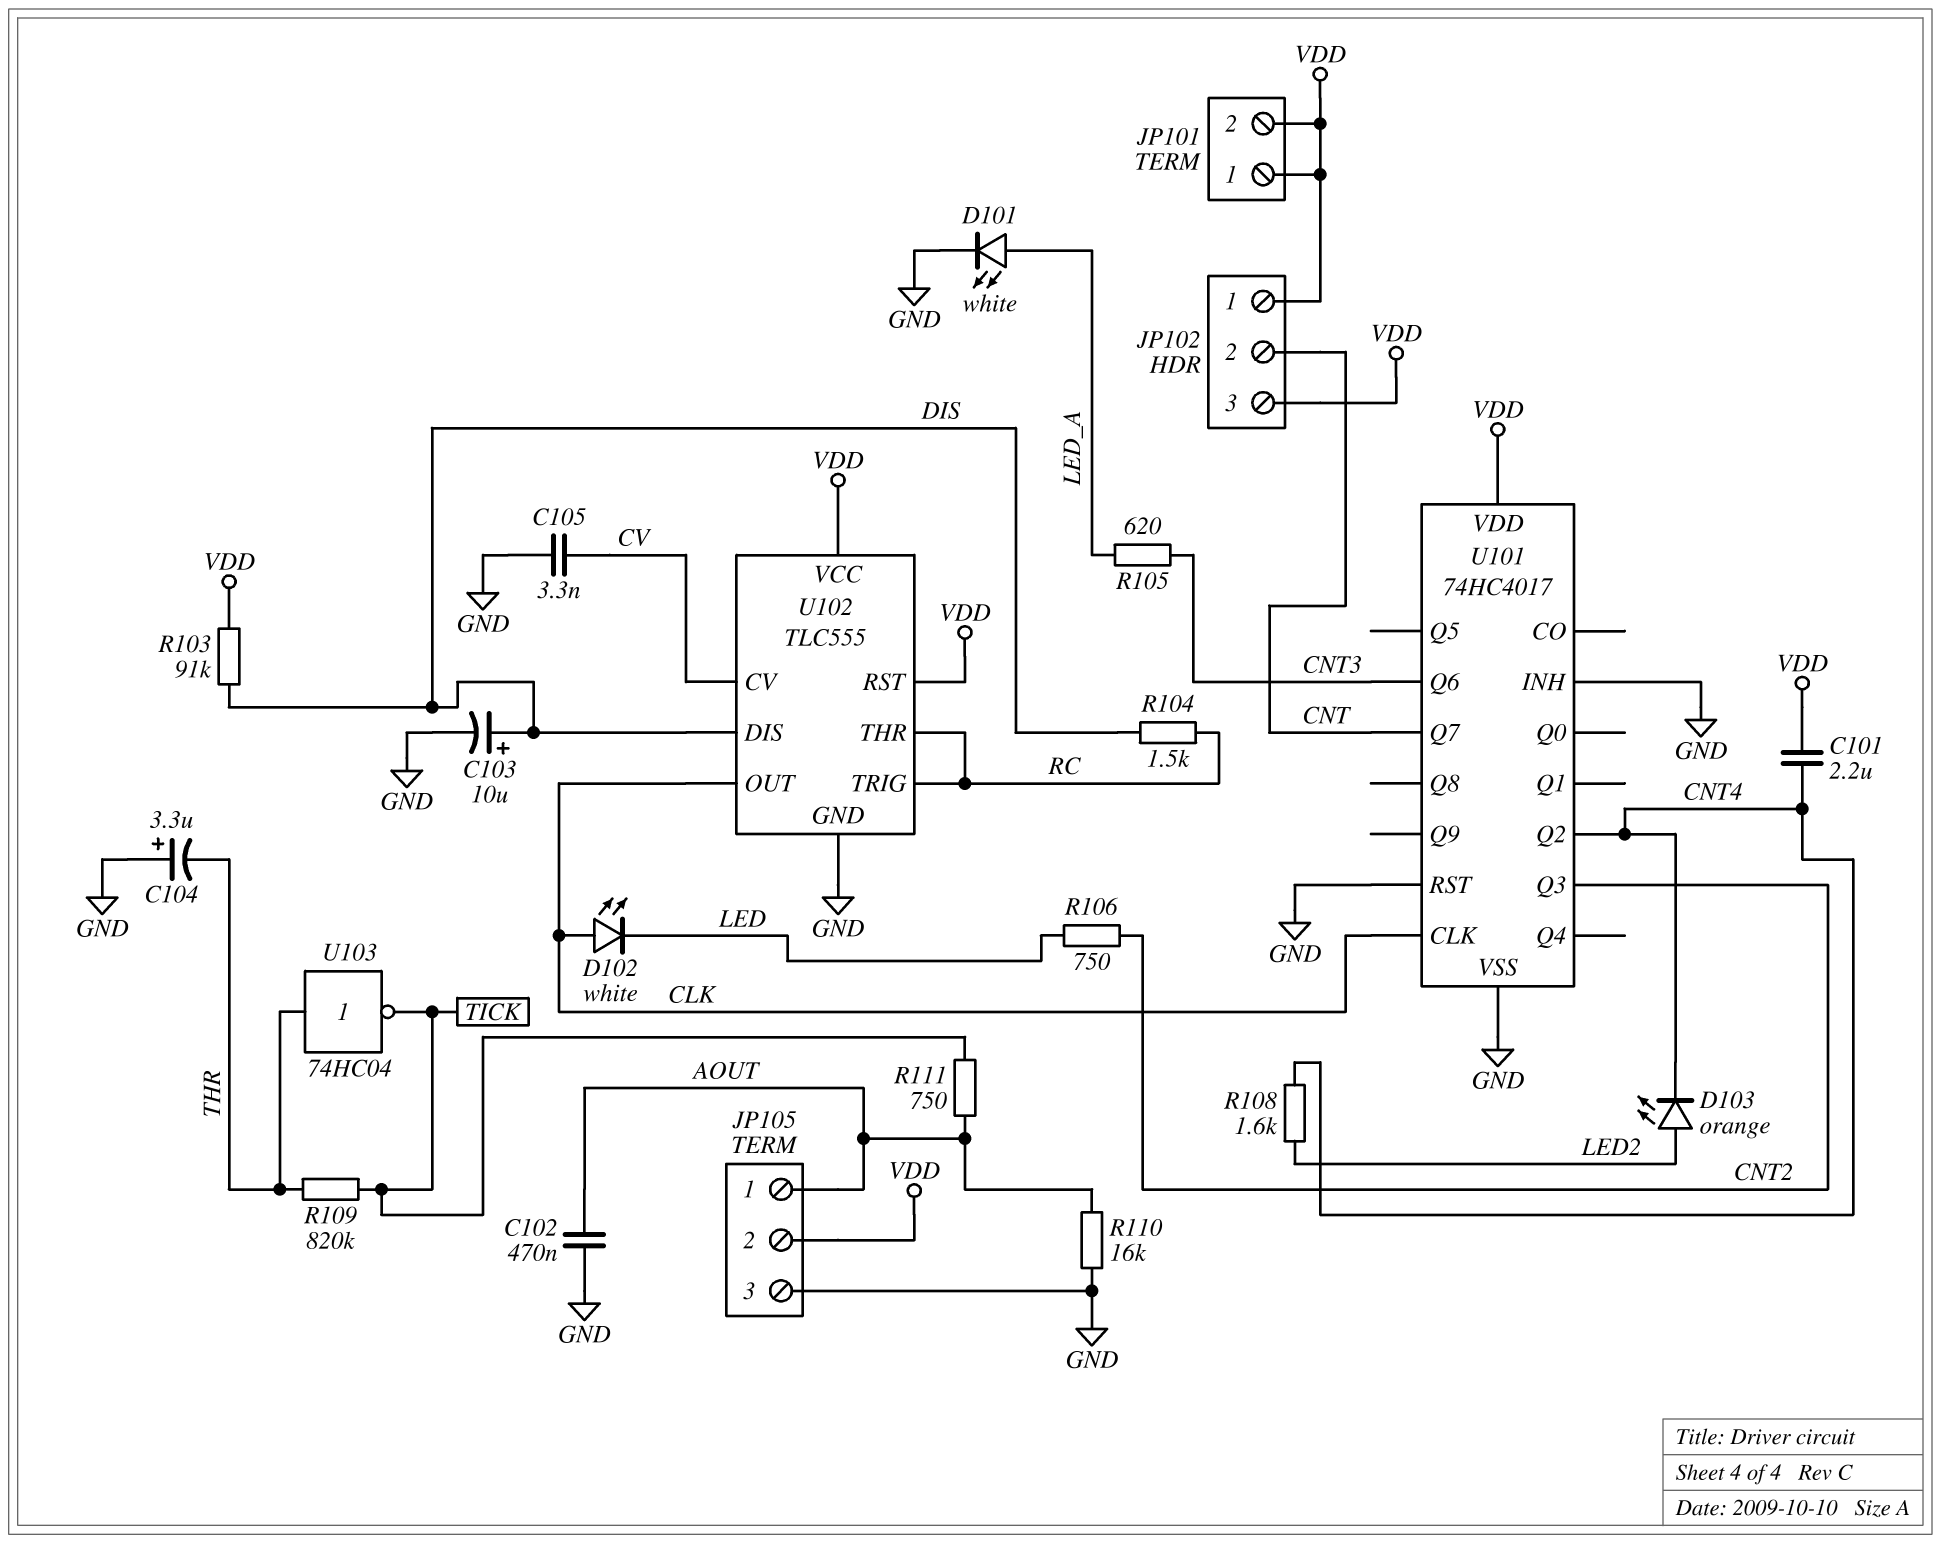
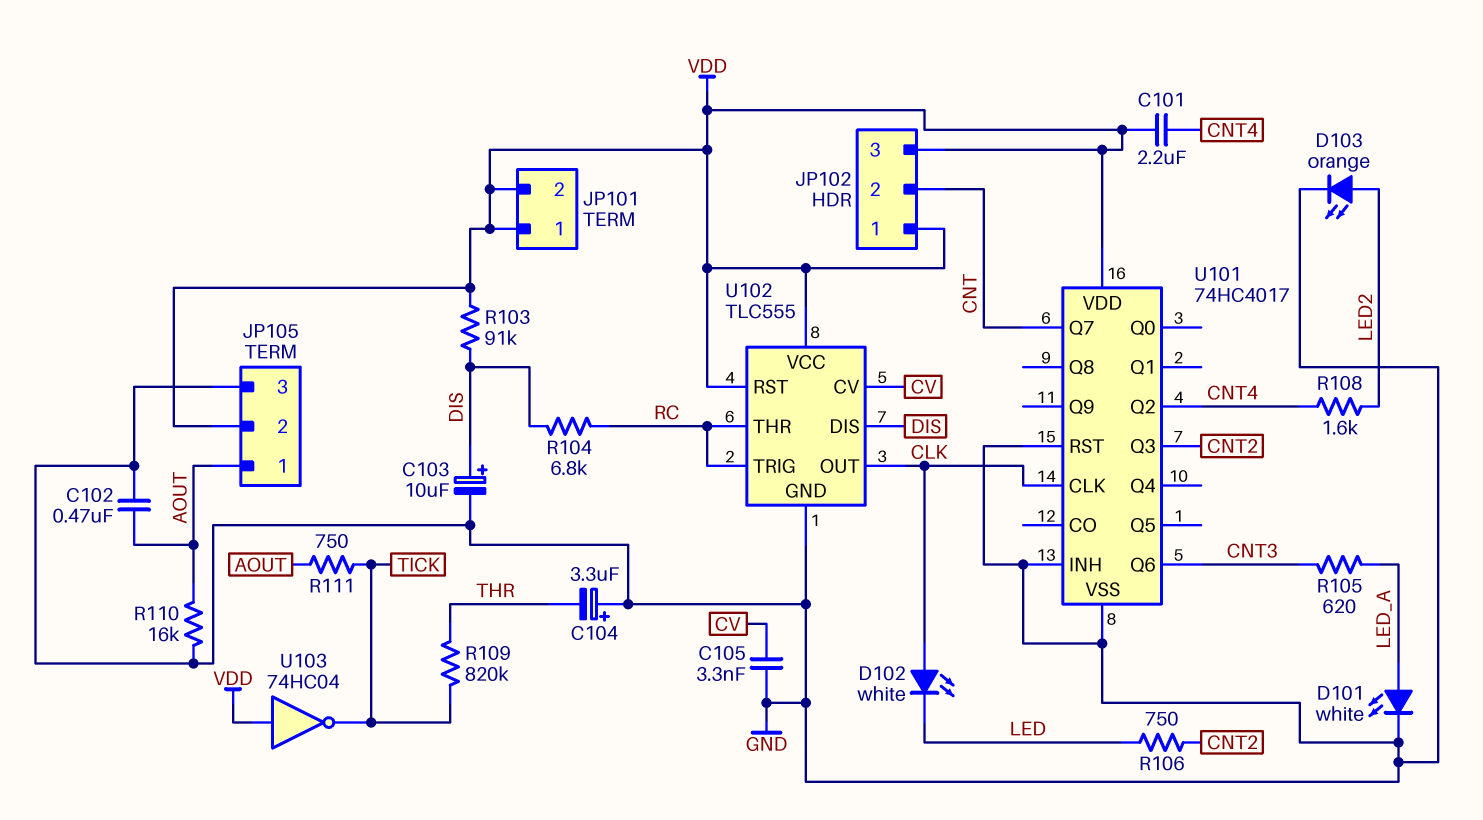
D103: LED orange (A LED2, K CNT4) -> LED orange (A LED2, K GND)
R104: 1.5k (DIS, RC) -> 6.8k (DIS, RC)
U103: NOT 74HC04 (in THR, out TICK) -> NOT 74HC04 (in VDD, out TICK)

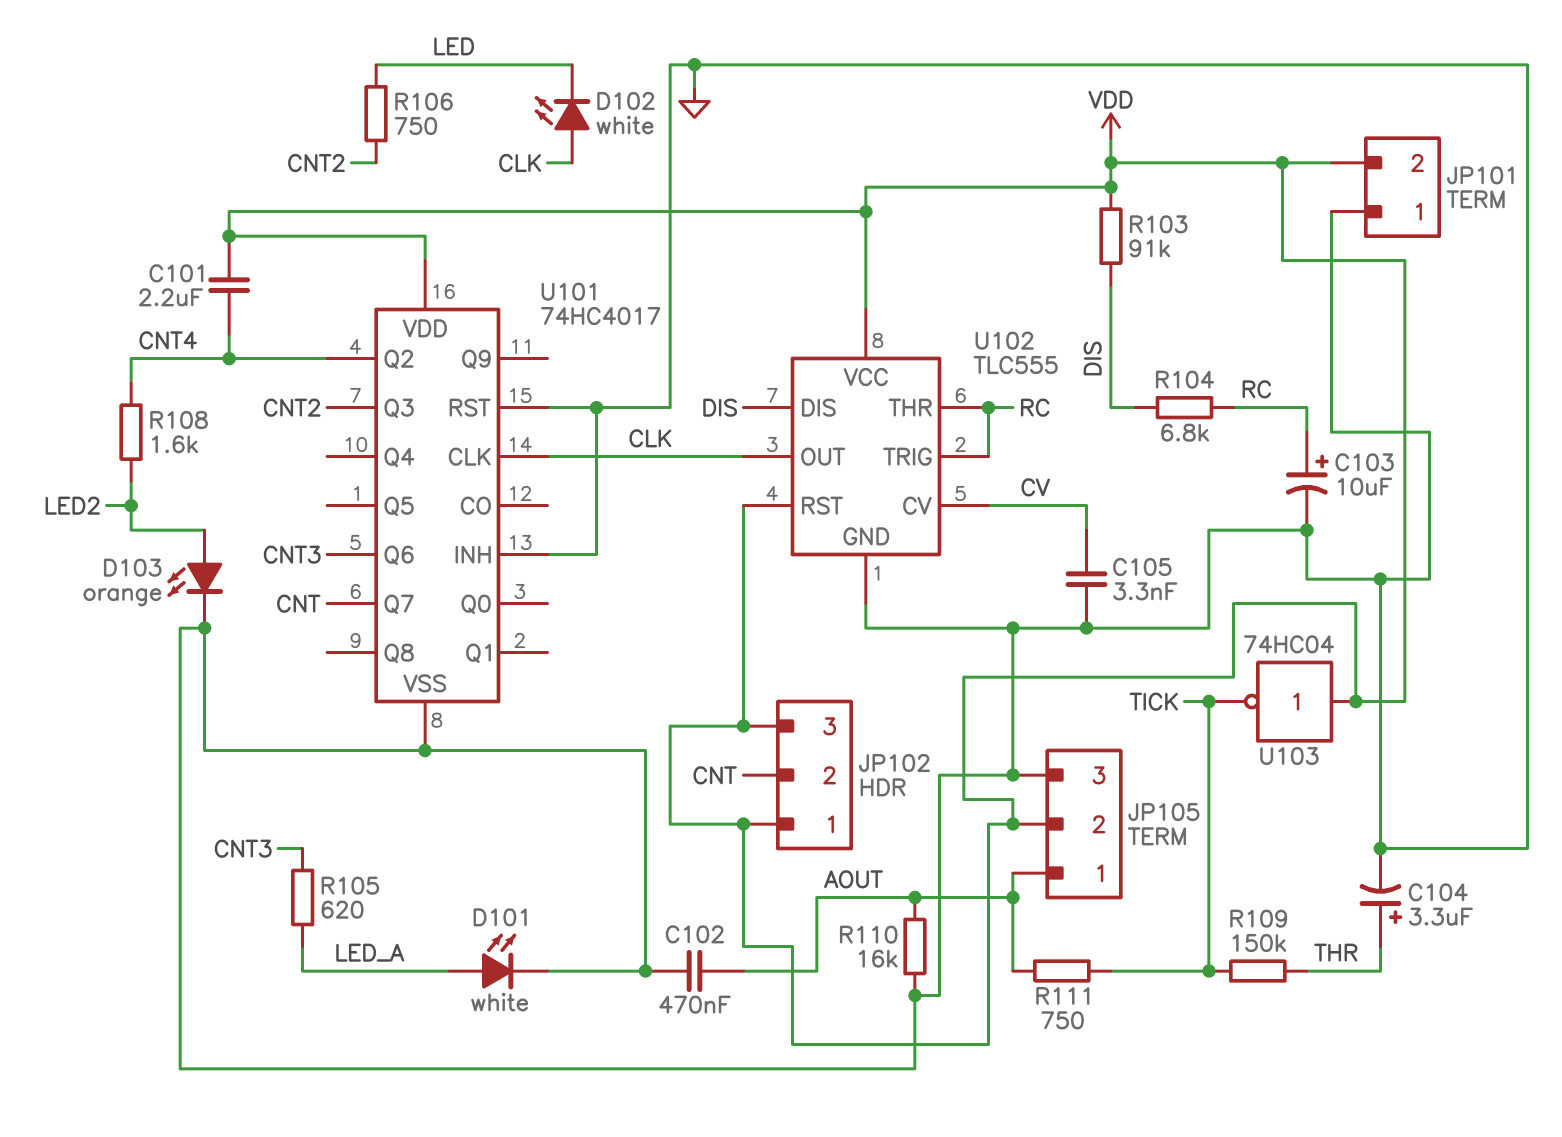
C103: 10uF (plus DIS, minus GND) -> 10uF (plus RC, minus GND)
C104: 3.3uF (plus GND, minus THR) -> 3.3uF (plus THR, minus GND)
JP101 pin 1: VDD -> GND
R109: 820k (THR, TICK) -> 150k (THR, TICK)

